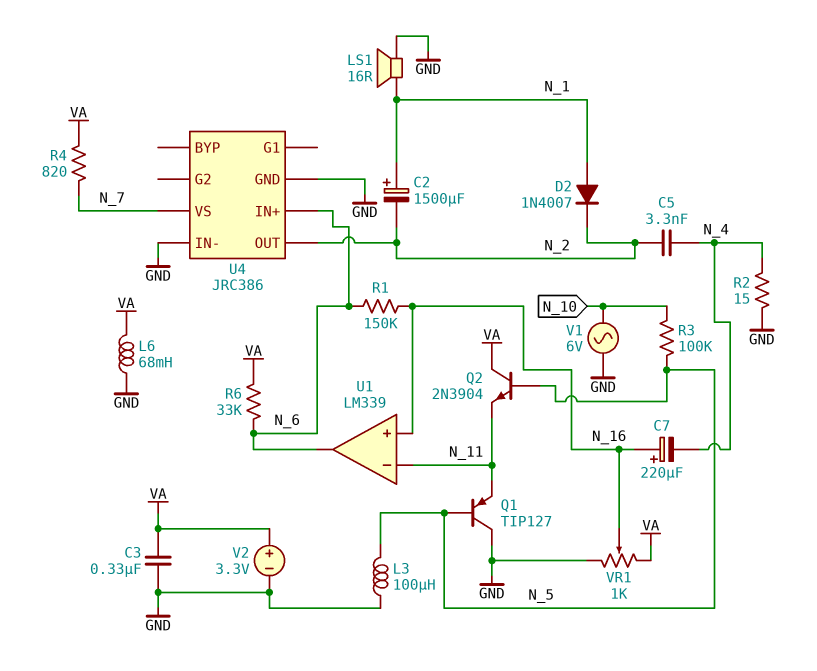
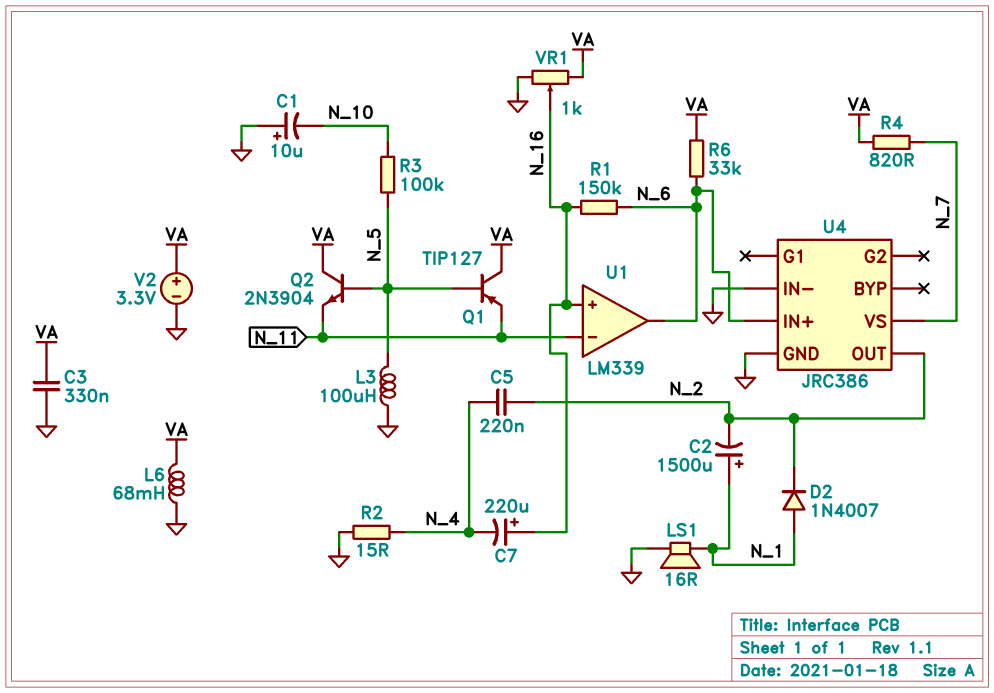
C1: none -> 10uF (plus GND, minus N_10)
C5: 3.3nF (N_2, N_4) -> 220nF (N_2, N_4)
Q1: PNP TIP127 (B N_5, C GND, E N_11) -> PNP TIP127 (B N_5, C VA, E N_11)
V1: AC 6V (GND, N_10) -> none

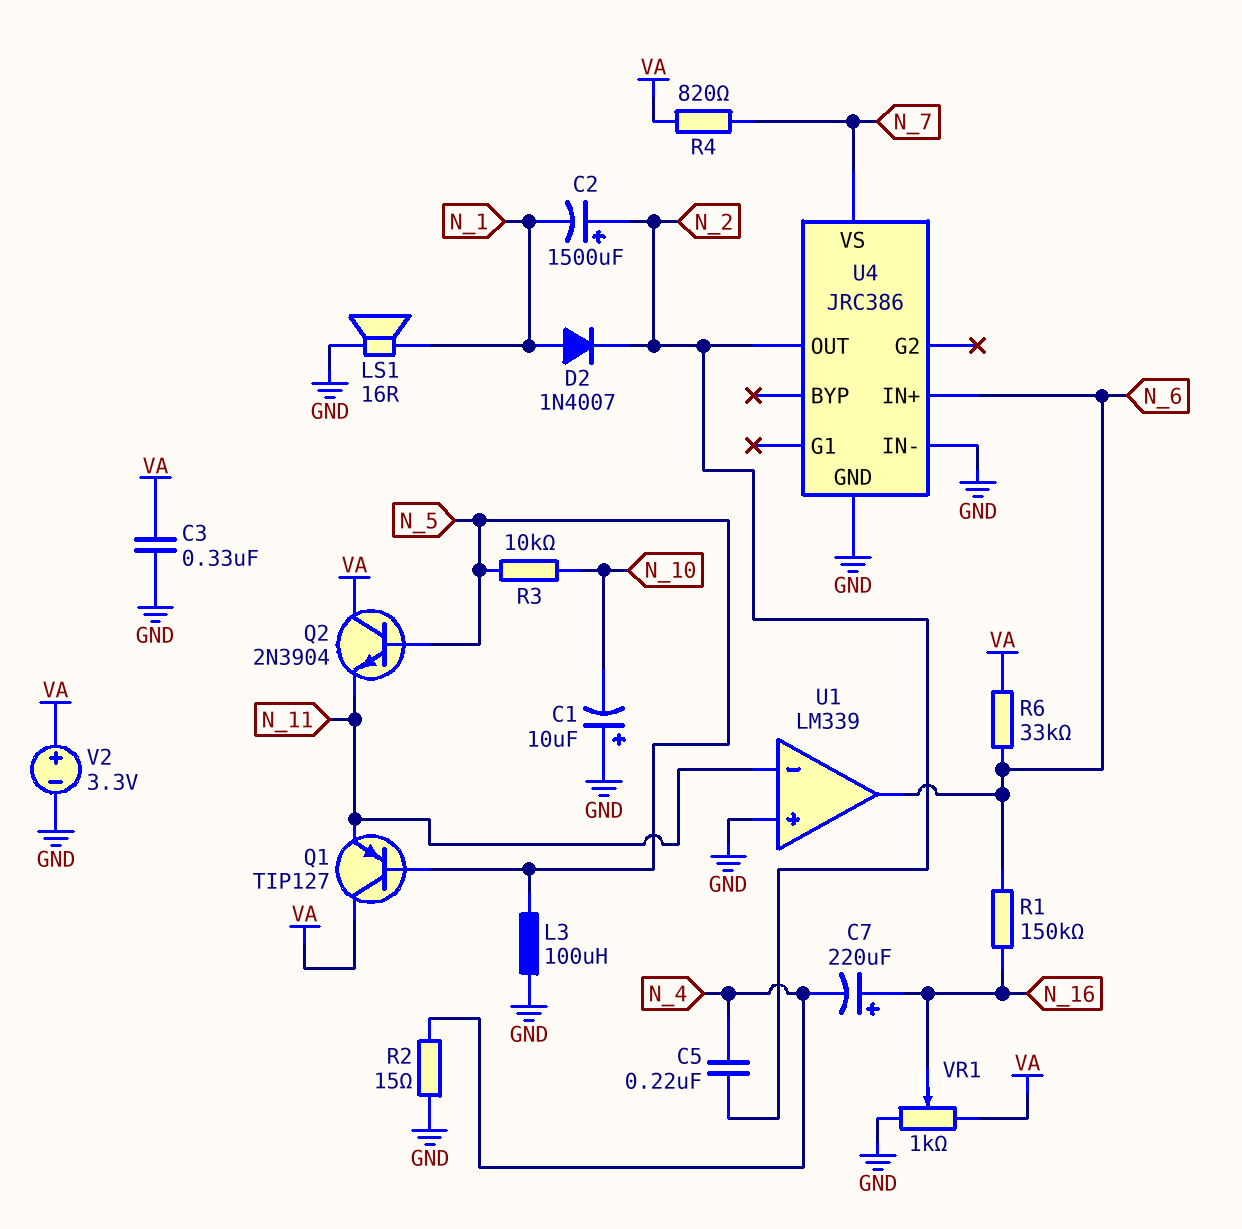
C2: 1500uF (plus N_1, minus N_2) -> 1500uF (plus N_2, minus N_1)
L6: 68mH (GND, VA) -> none
R3: 100k (N_5, N_10) -> 10k (N_5, N_10)
U1 pin in+: N_16 -> GND

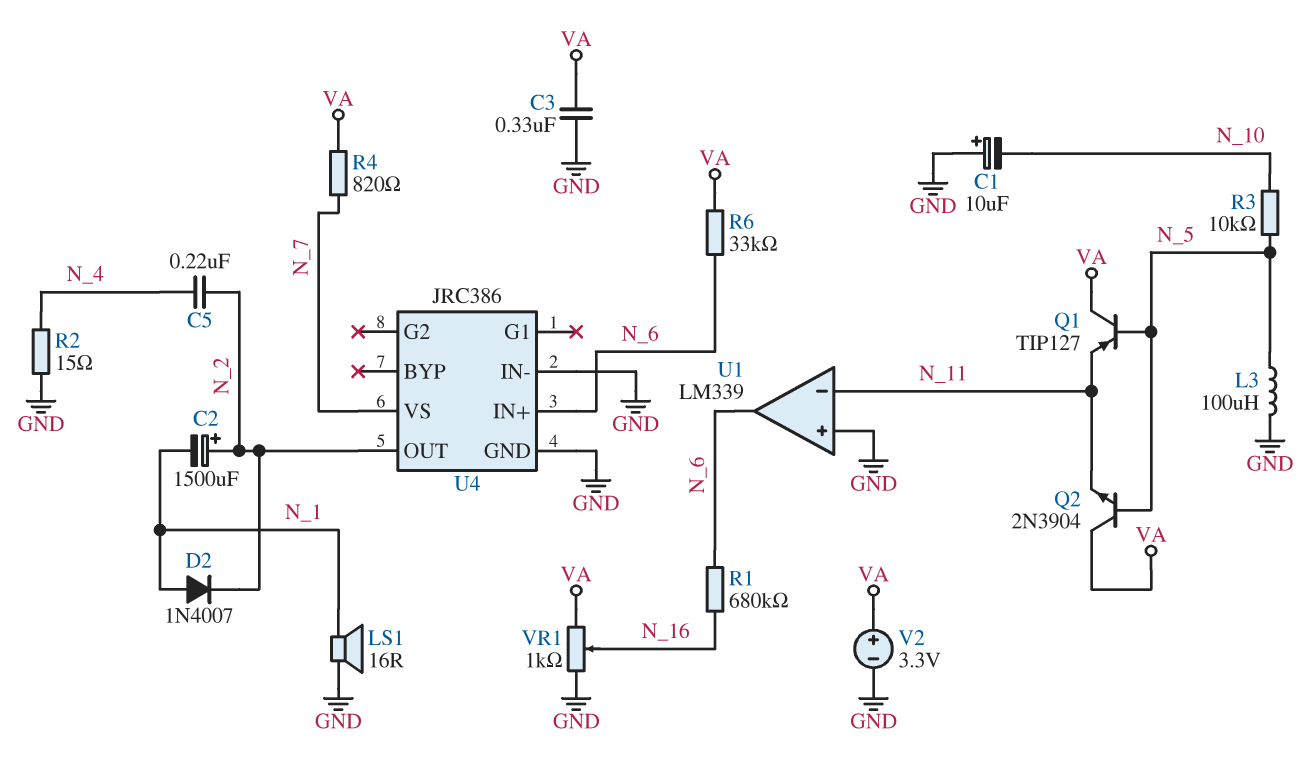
C7: 220uF (plus N_16, minus N_4) -> none
R1: 150k (N_6, N_16) -> 680k (N_6, N_16)

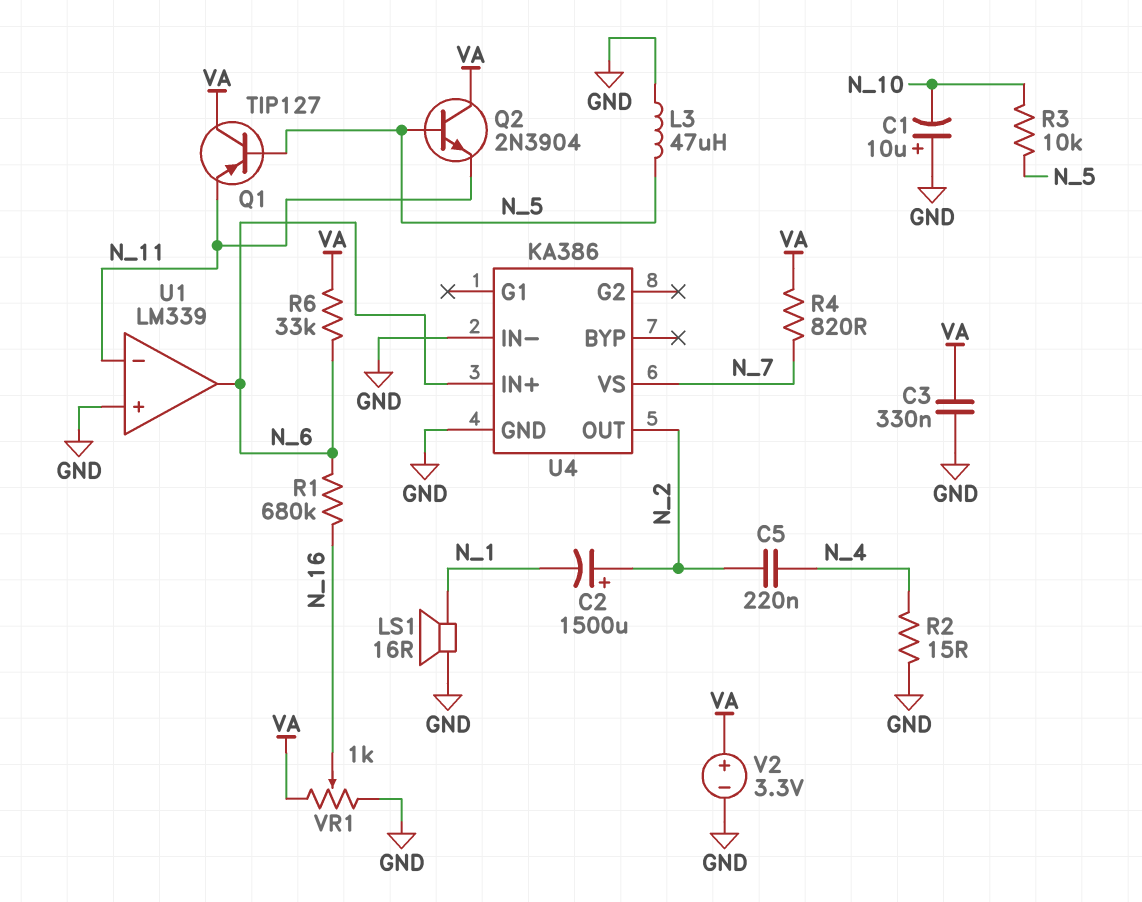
D2: diode 1N4007 (A N_1, K N_2) -> none
L3: 100uH (GND, N_5) -> 47uH (GND, N_5)
U4: JRC386 -> KA386

